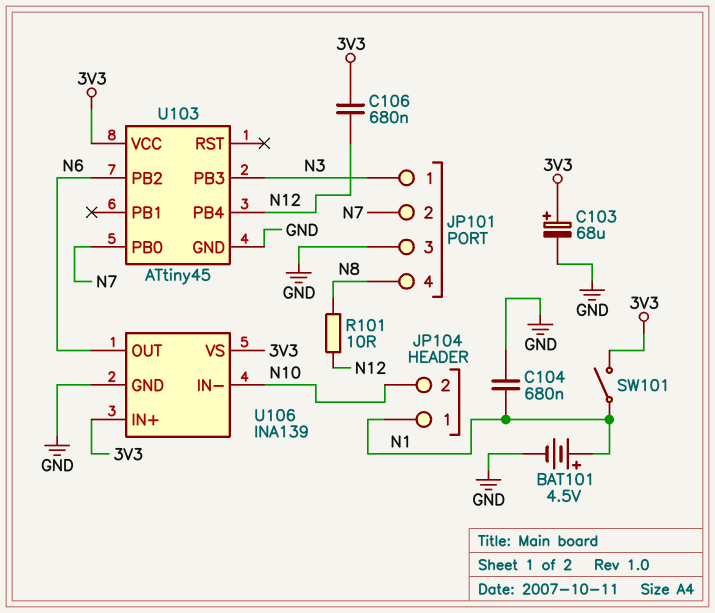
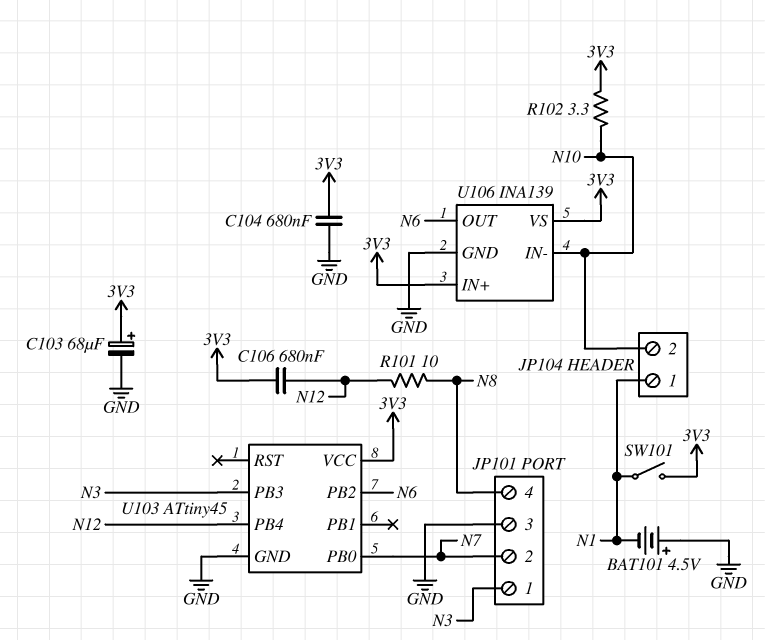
BAT101: 4.5V (plus N1, minus GND) -> 4.5V (plus GND, minus N1)
C104: 680nF (GND, N1) -> 680nF (3V3, GND)
R102: none -> 3.3 (3V3, N10)

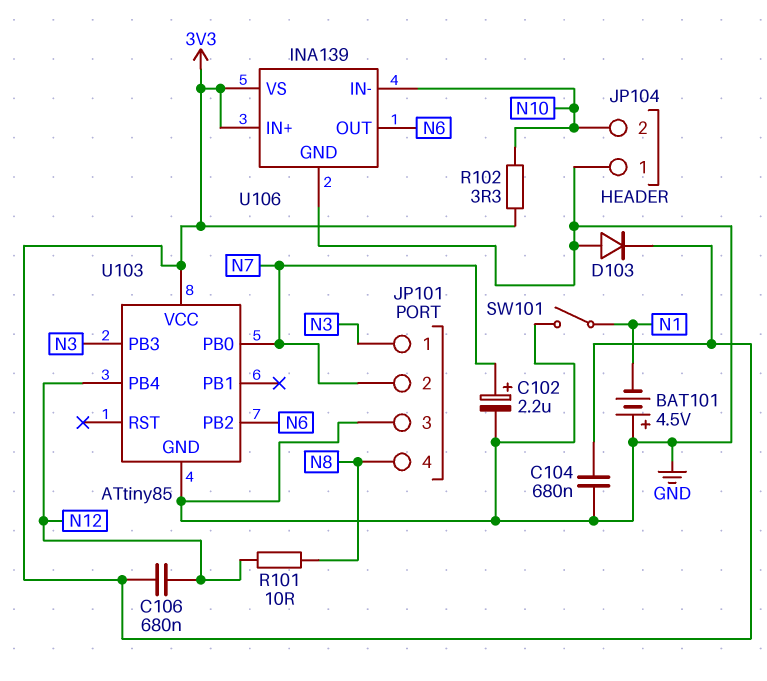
C102: none -> 2.2uF (plus N7, minus GND)
C103: 68uF (plus 3V3, minus GND) -> none
D103: none -> diode (A GND, K 3V3)
JP104 pin 1: N1 -> GND
SW101: switch (3V3, N1) -> switch (GND, N1)
U103: ATtiny45 -> ATtiny85

